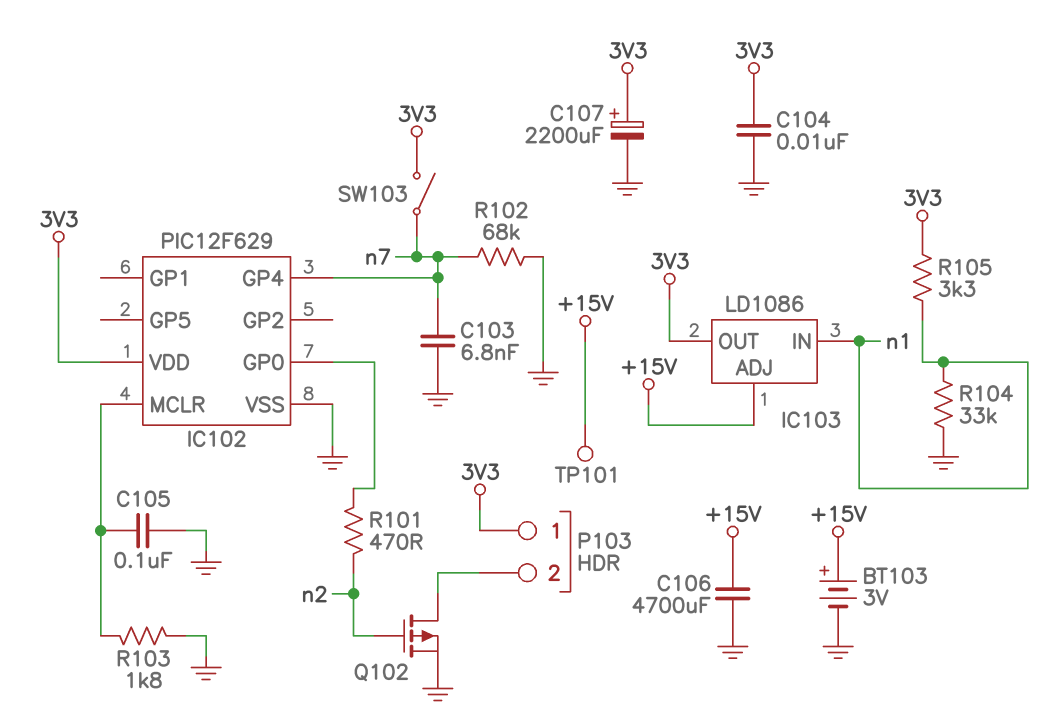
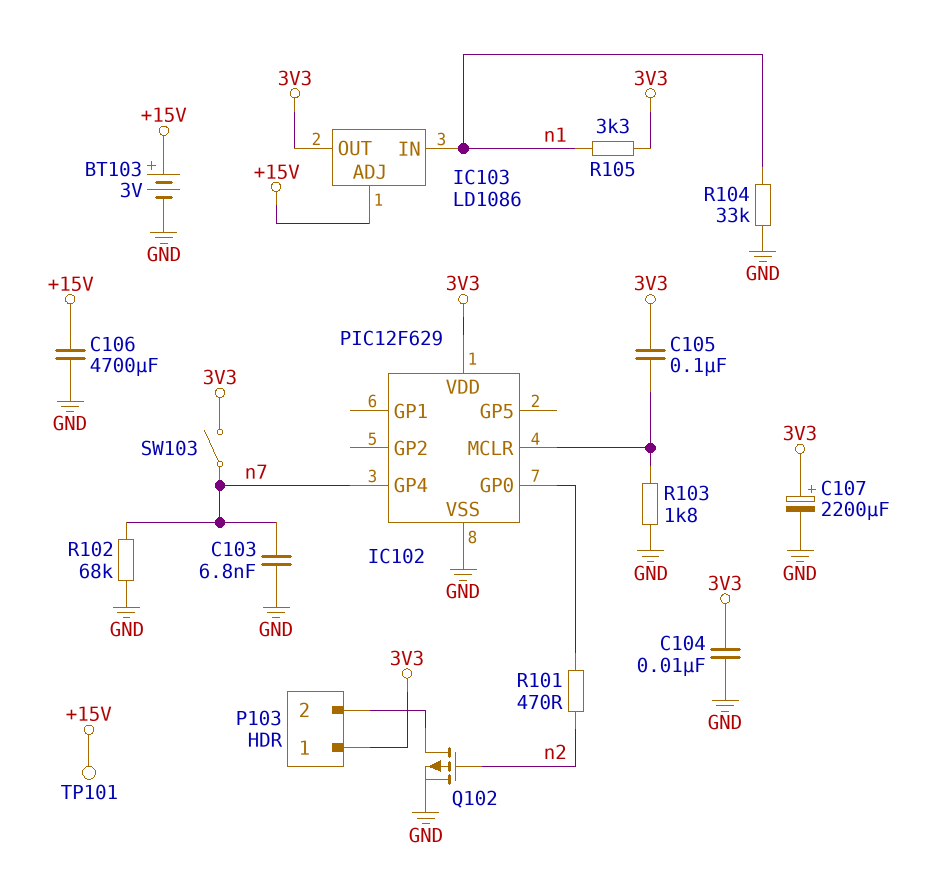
C105: 100nF (GND, IC102/MCLR) -> 100nF (3V3, IC102/MCLR)

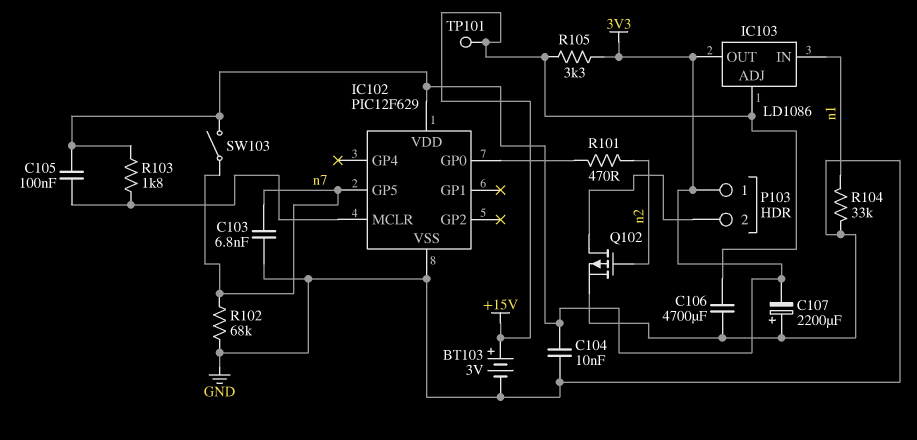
C107: 2200uF (plus 3V3, minus GND) -> 2200uF (plus GND, minus 3V3)
IC102 pin GP4: n7 -> none
IC102 pin GP5: none -> n7
R103: 1.8k (GND, IC102/MCLR) -> 1.8k (3V3, IC102/MCLR)
R105: 3.3k (3V3, n1) -> 3.3k (+15V, 3V3)

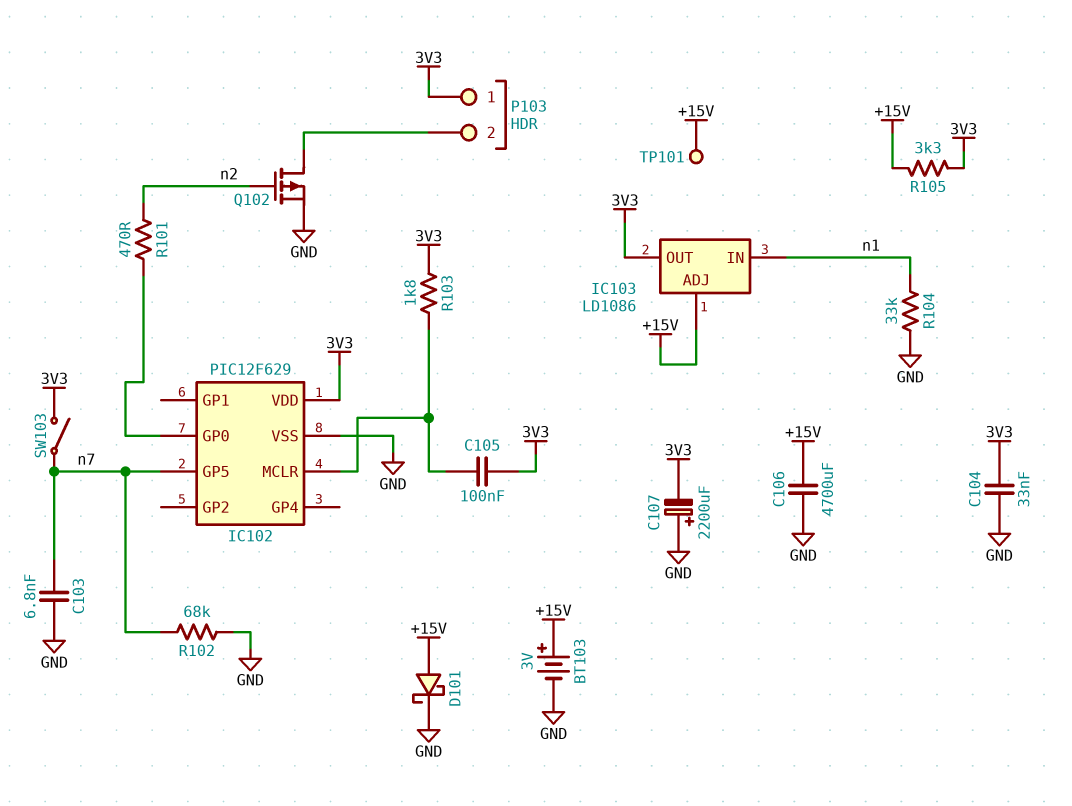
C104: 10nF (3V3, GND) -> 33nF (3V3, GND)
D101: none -> schottky (A +15V, K GND)

